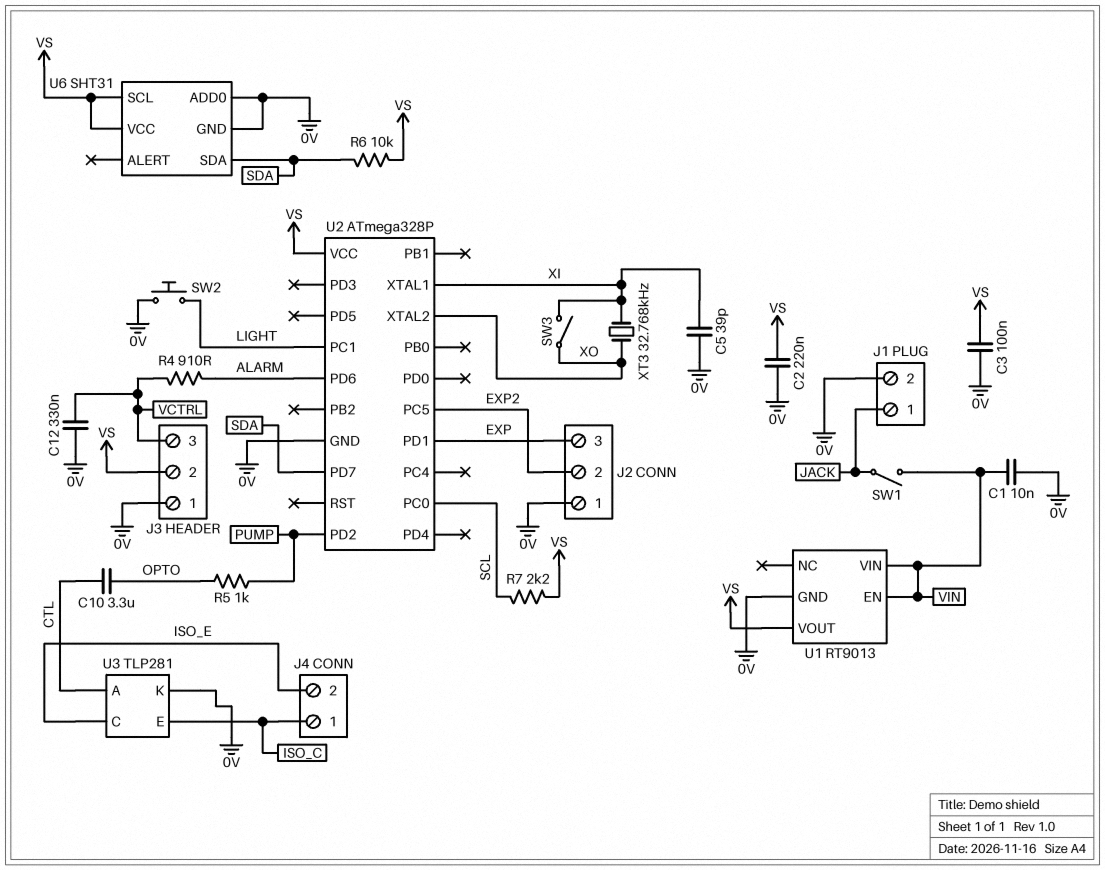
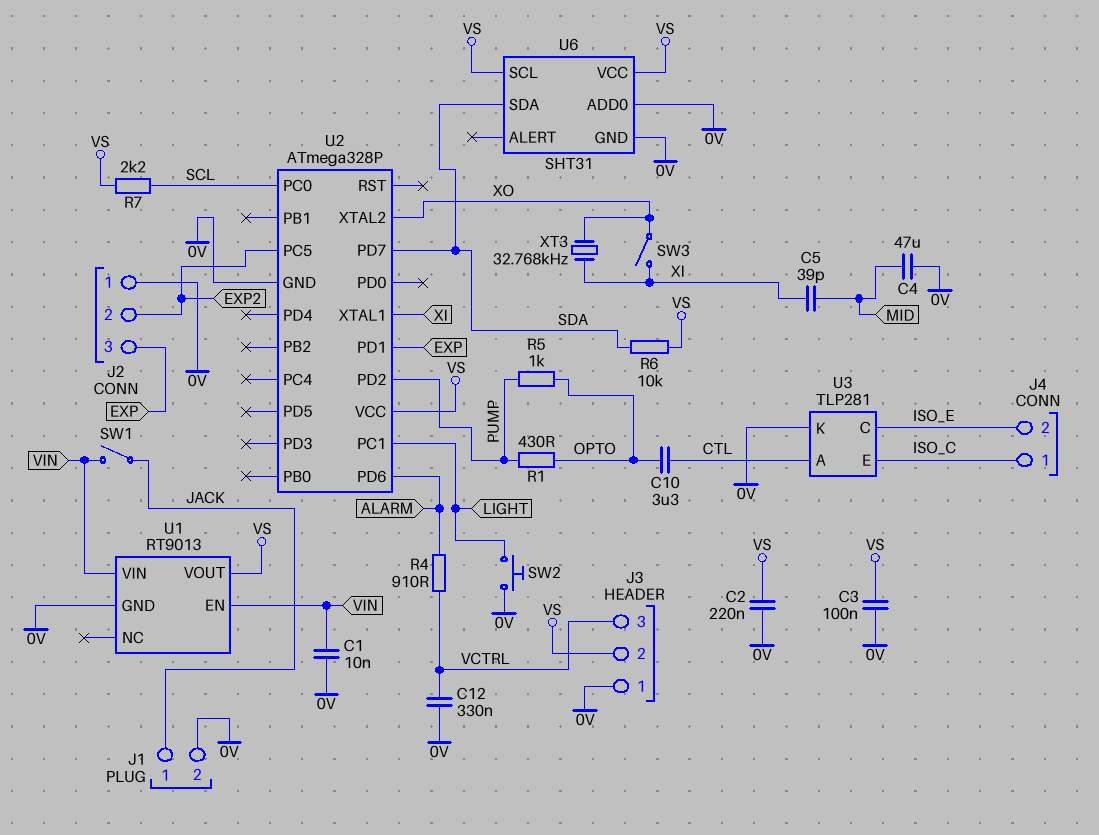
C4: none -> 47uF (0V, MID)
C5: 39pF (0V, XI) -> 39pF (MID, XI)
R1: none -> 430 (OPTO, PUMP)

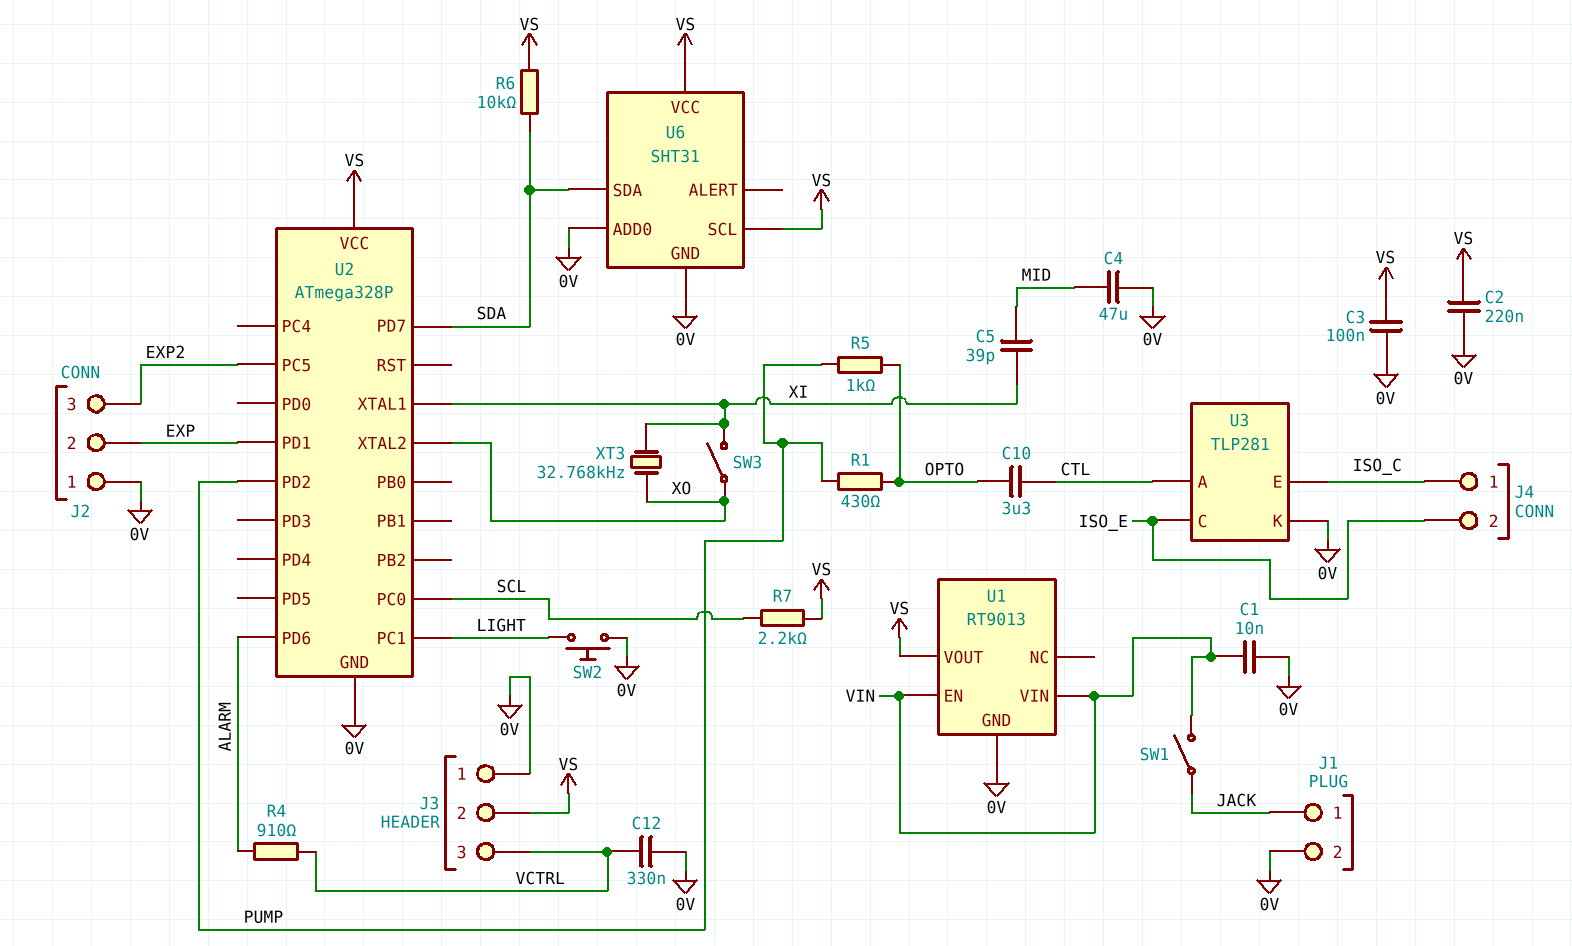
J2 pin 2: EXP2 -> EXP
J2 pin 3: EXP -> EXP2

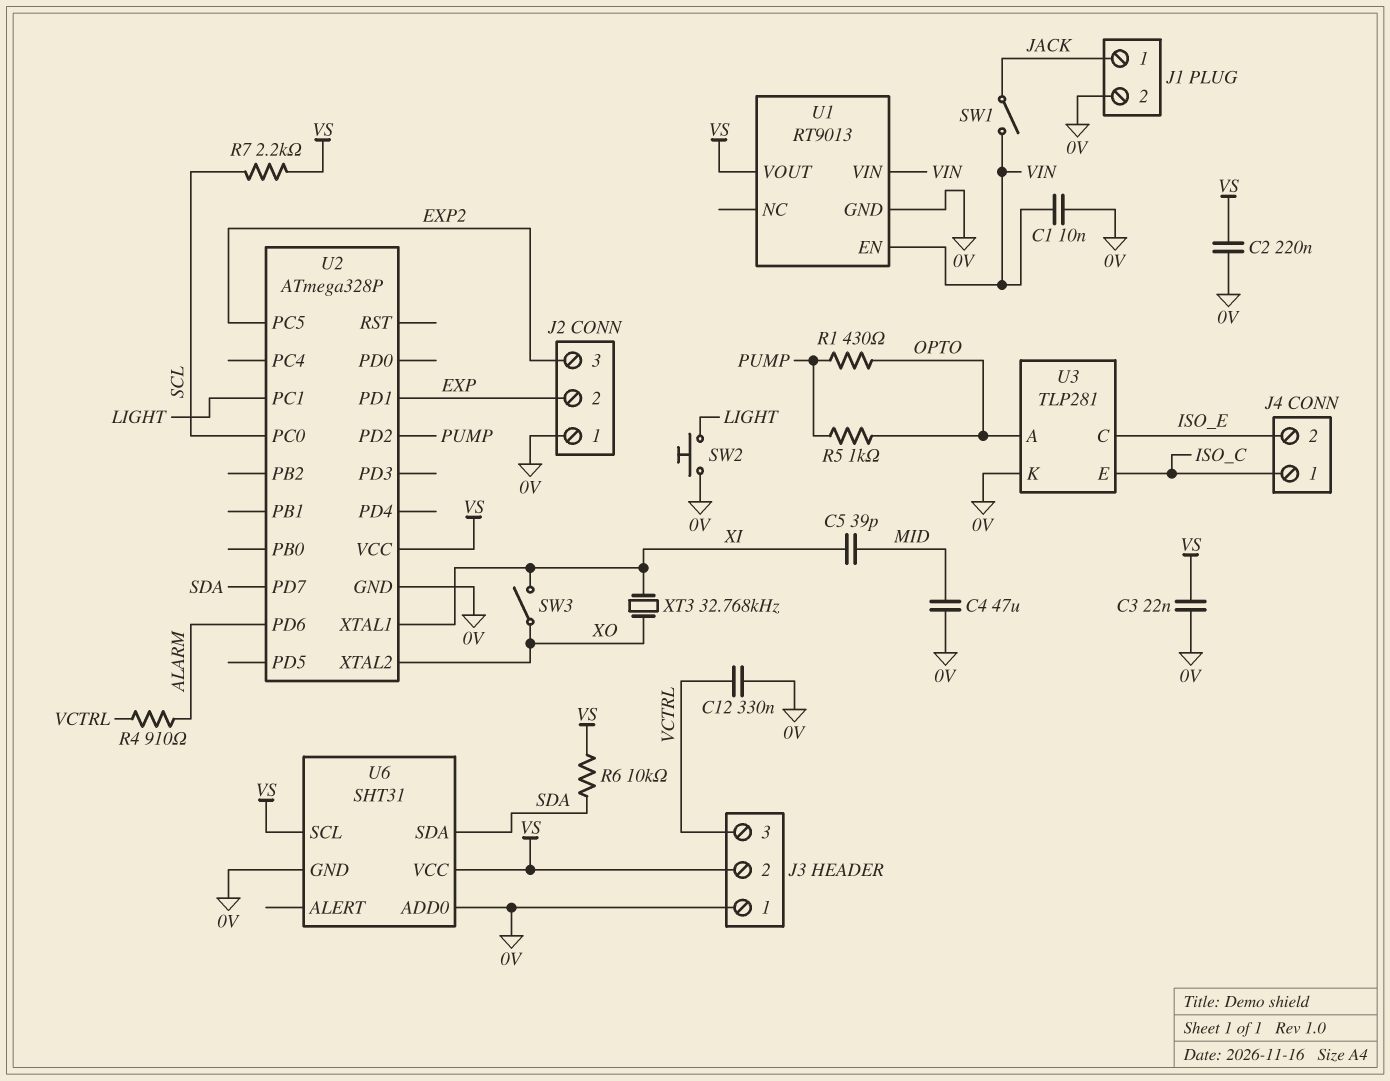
C3: 100nF (0V, VS) -> 22nF (0V, VS)
C10: 3.3uF (CTL, OPTO) -> none
U3 pin A: CTL -> OPTO

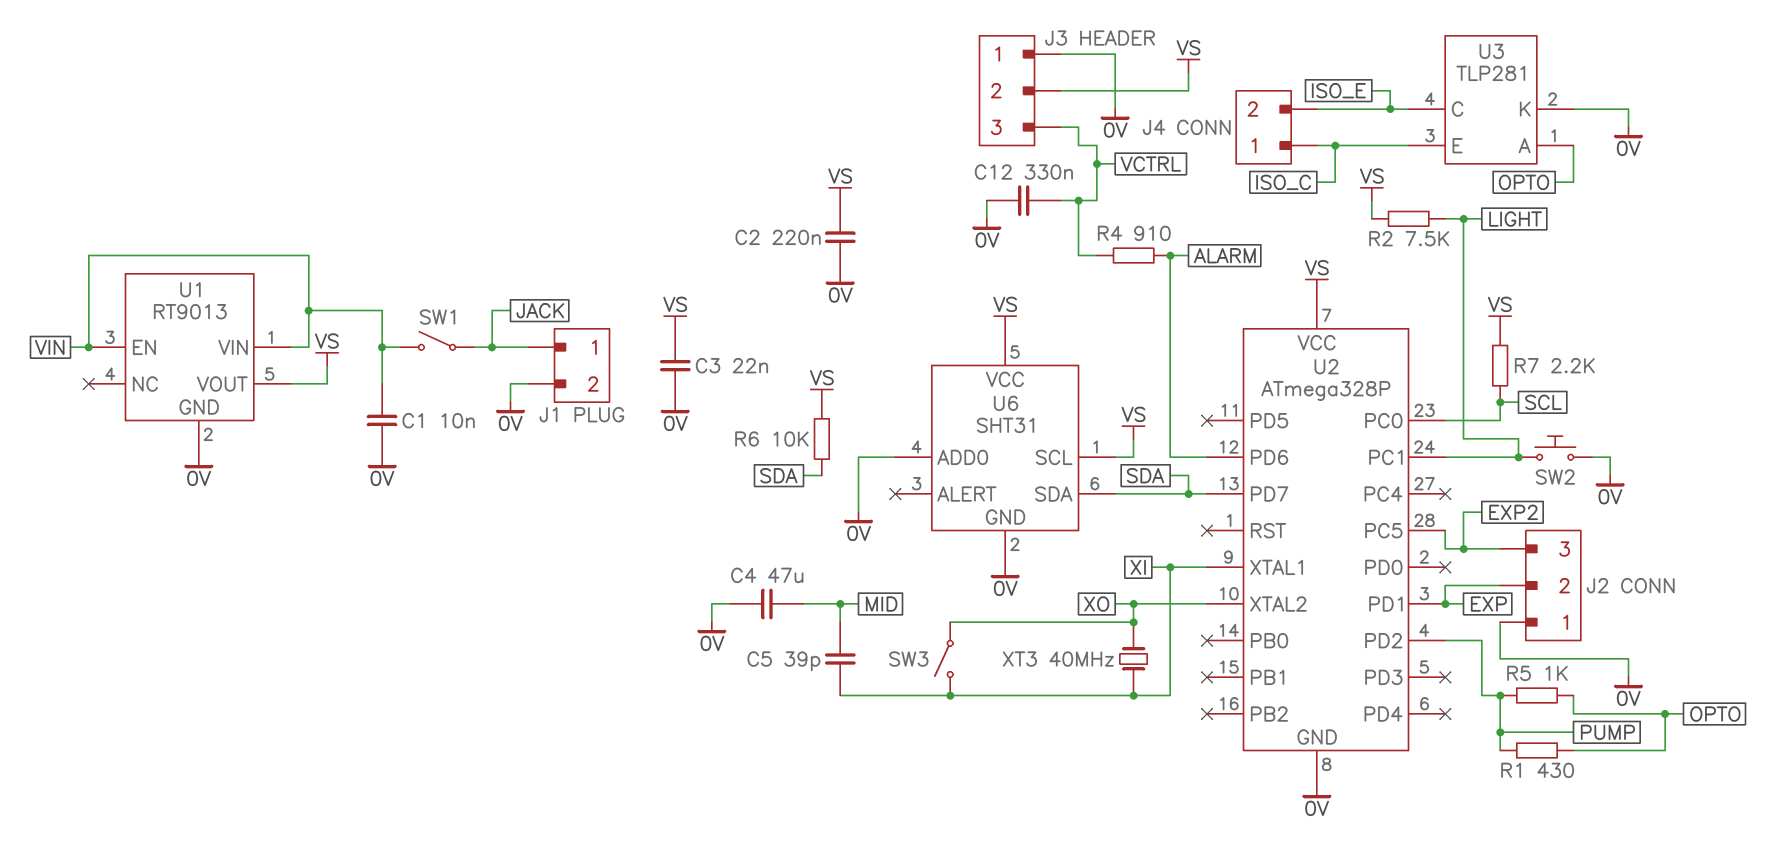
R2: none -> 7.5k (LIGHT, VS)
XT3: 32.768kHz (XI, XO) -> 40MHz (XI, XO)

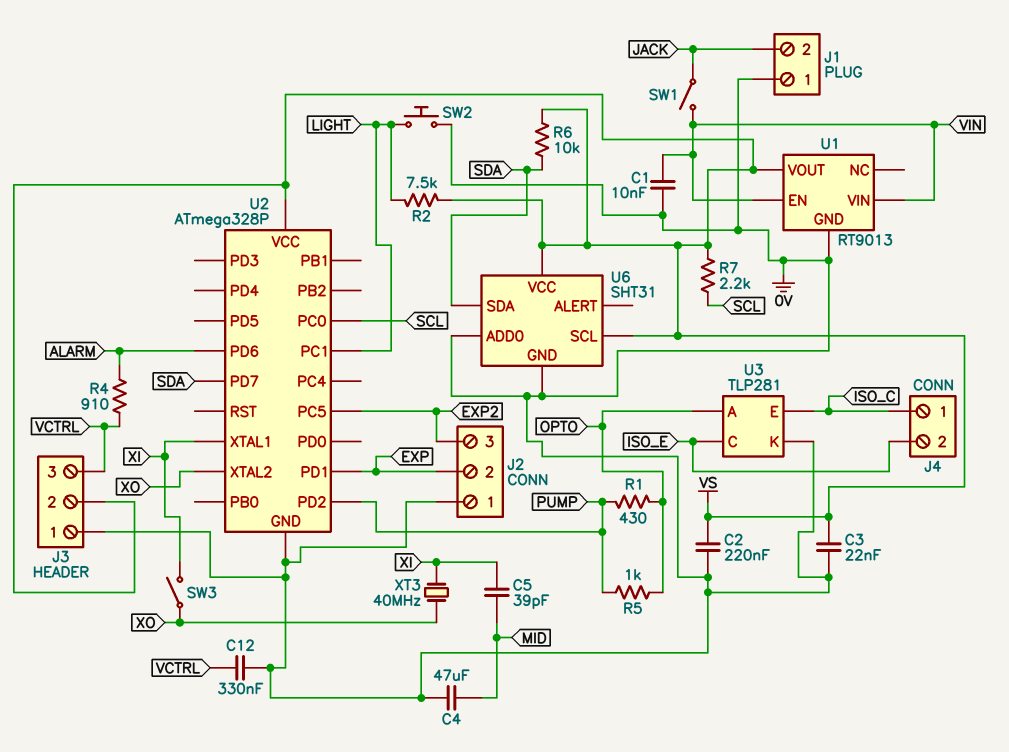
J1 pin 1: JACK -> 0V
J1 pin 2: 0V -> JACK

